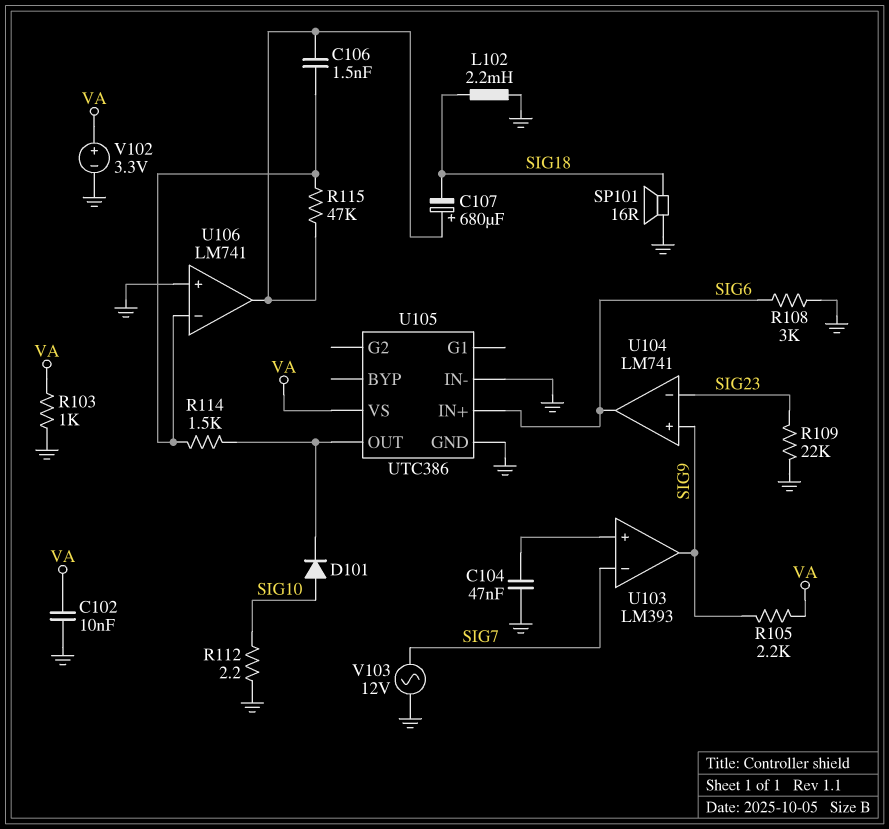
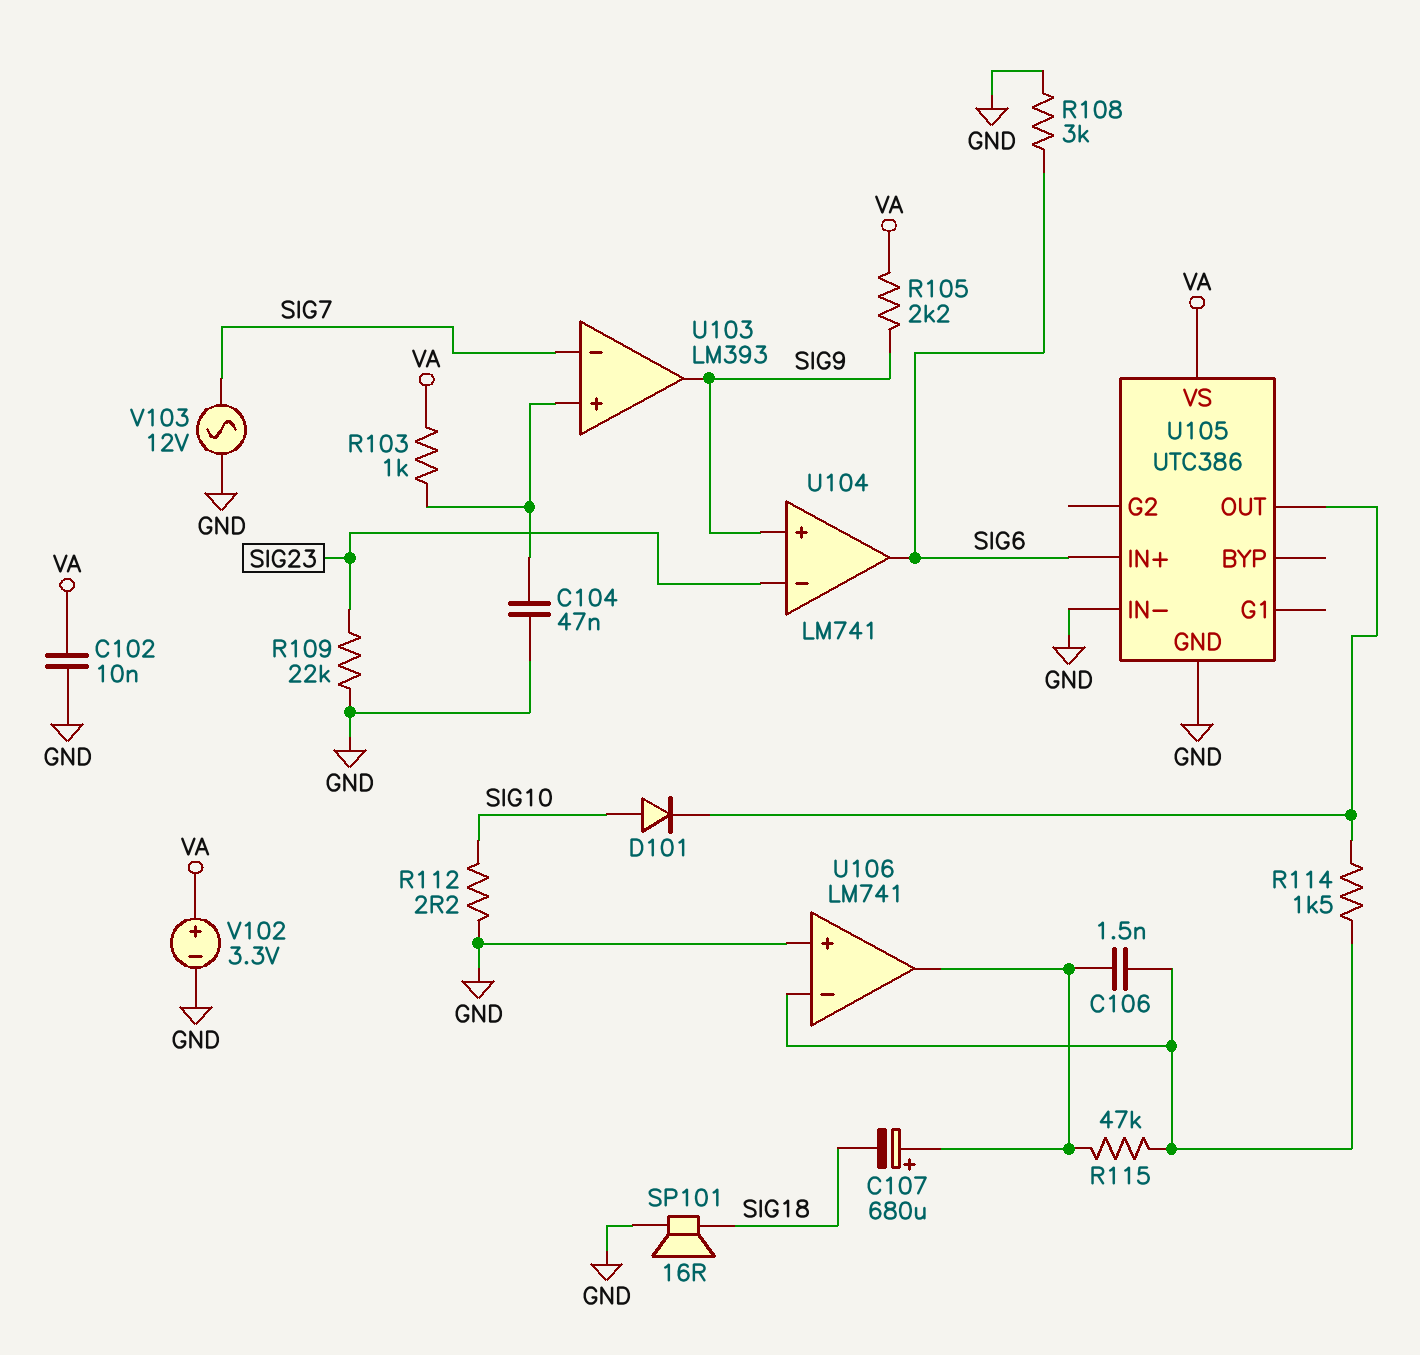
L102: 2.2mH (GND, SIG18) -> none
R103: 1k (GND, VA) -> 1k (U103/in+, VA)

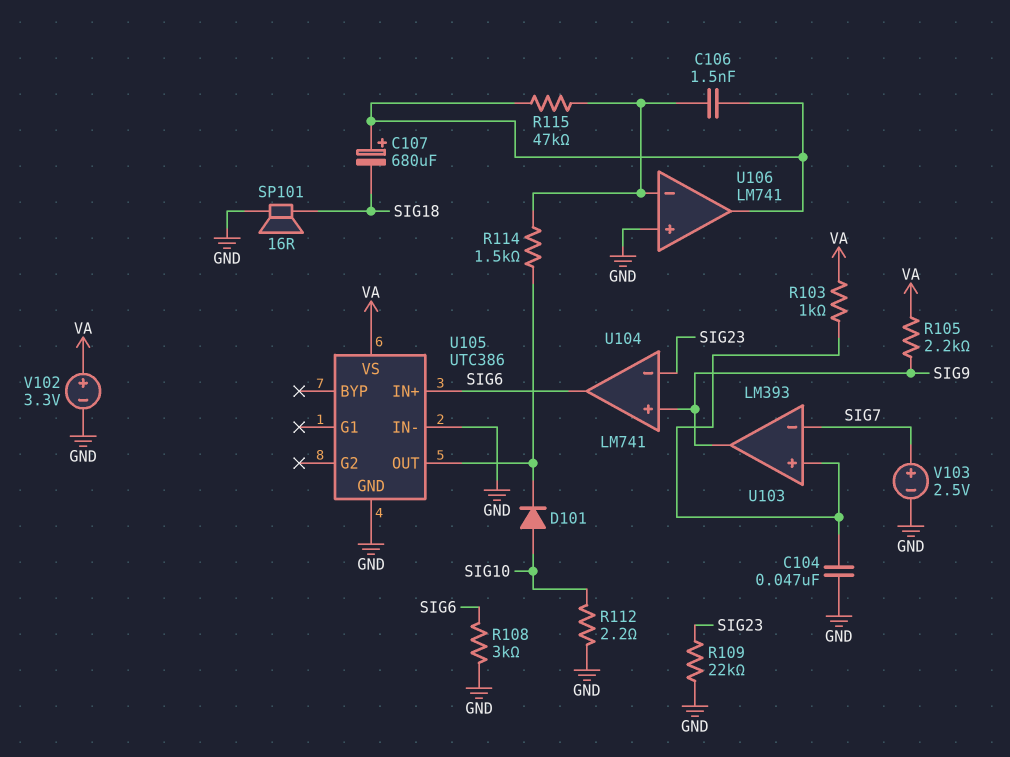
C102: 10nF (GND, VA) -> none
V103: AC 12V (GND, SIG7) -> 2.5V (plus SIG7, minus GND)

